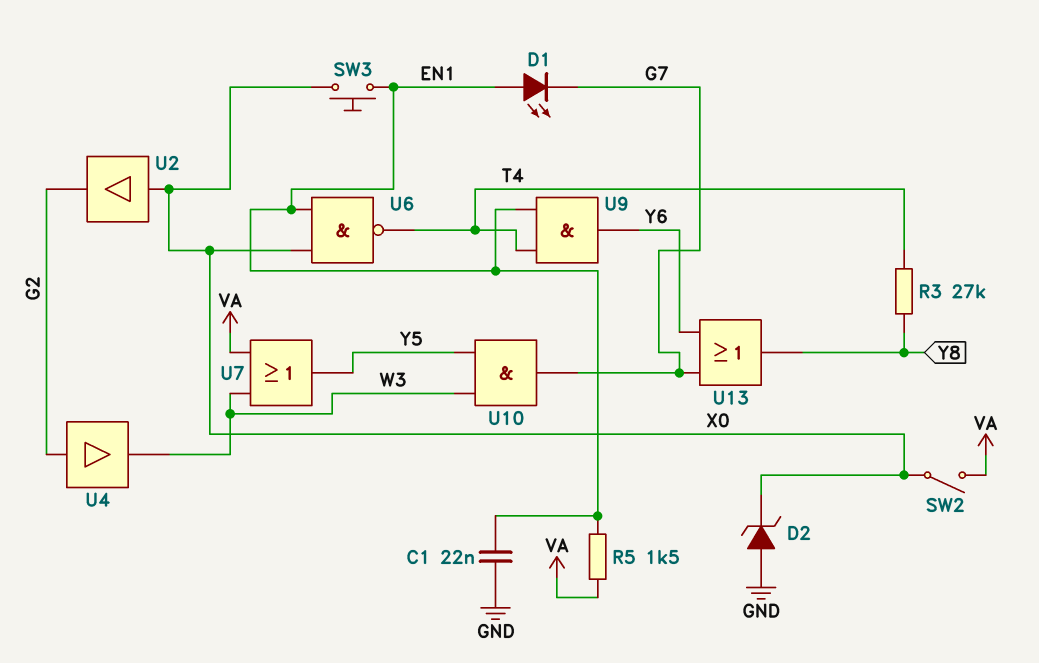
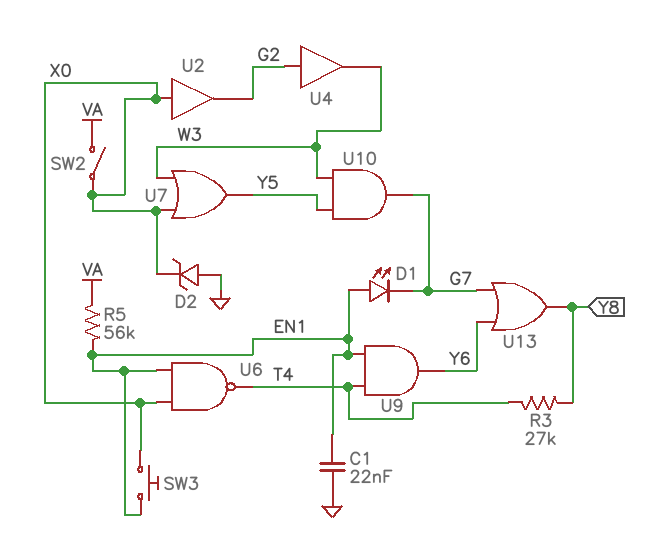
R5: 1.5k (EN1, VA) -> 56k (EN1, VA)
U7: OR (in VA, in W3, out Y5) -> OR (in W3, in X0, out Y5)

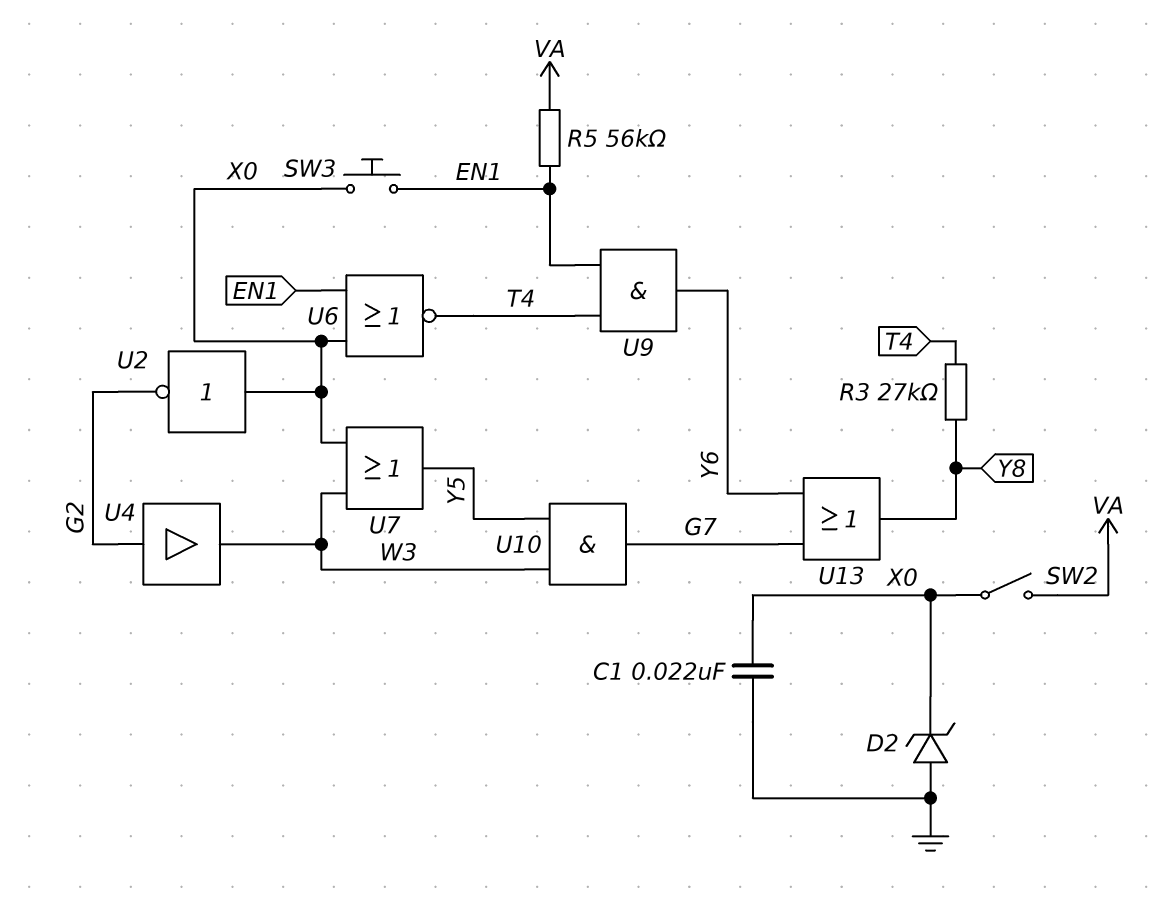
C1: 22nF (EN1, GND) -> 22nF (GND, X0)
D1: LED (A EN1, K G7) -> none
U2: buffer (in X0, out G2) -> NOT (in X0, out G2)
U6: NAND (in EN1, in X0, out T4) -> NOR (in EN1, in X0, out T4)

